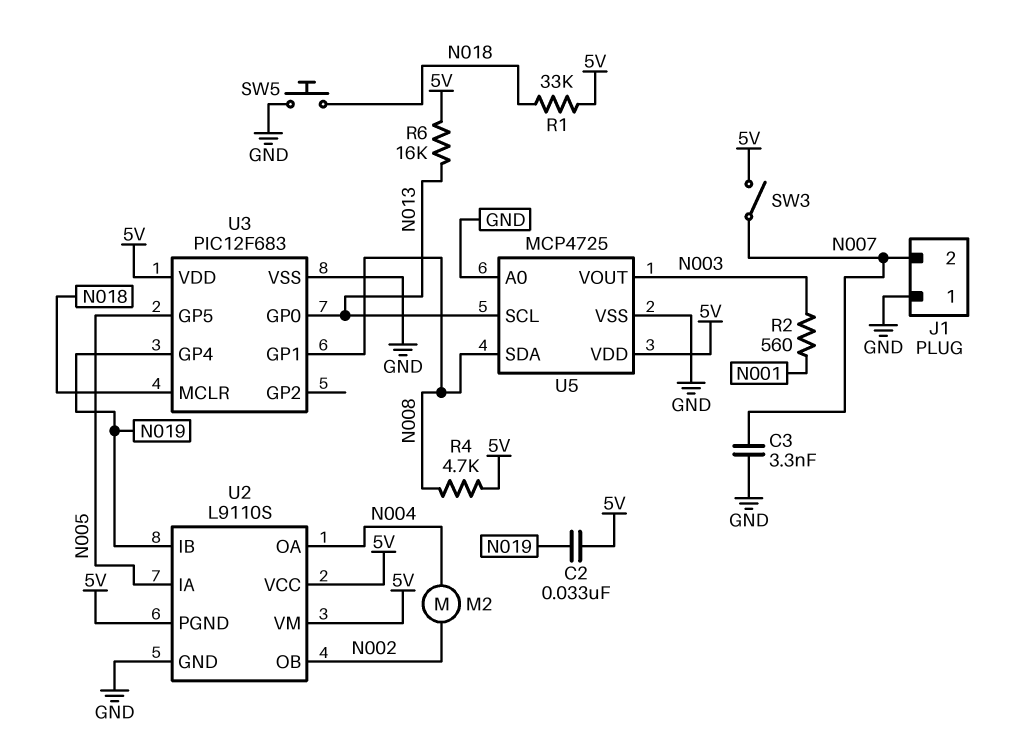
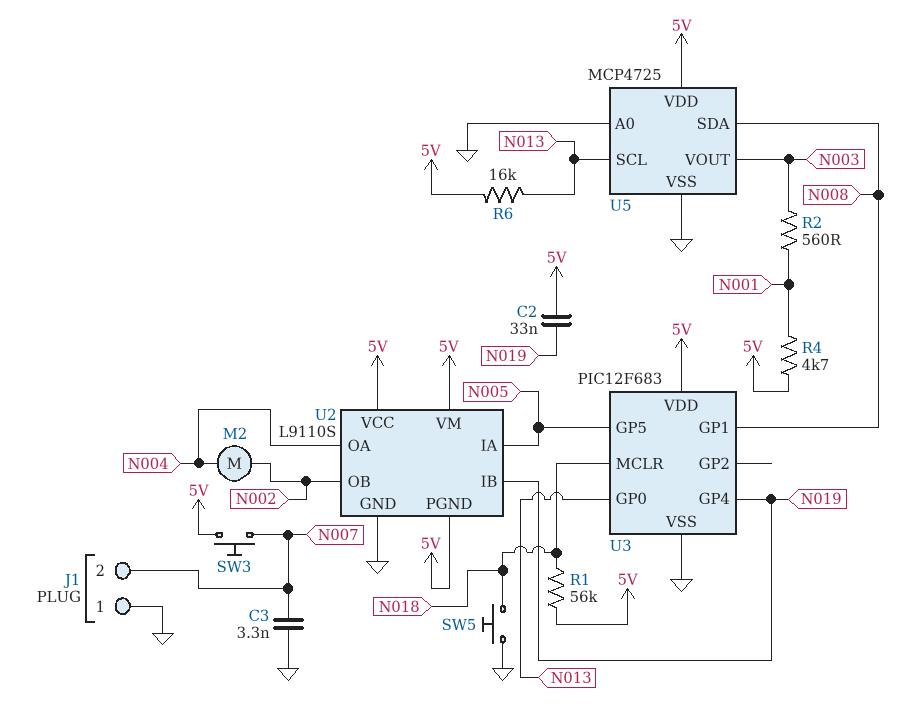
R1: 33k (5V, N018) -> 56k (5V, N018)
R4: 4.7k (5V, N008) -> 4.7k (5V, N001)
SW3: switch (5V, N007) -> button (5V, N007)

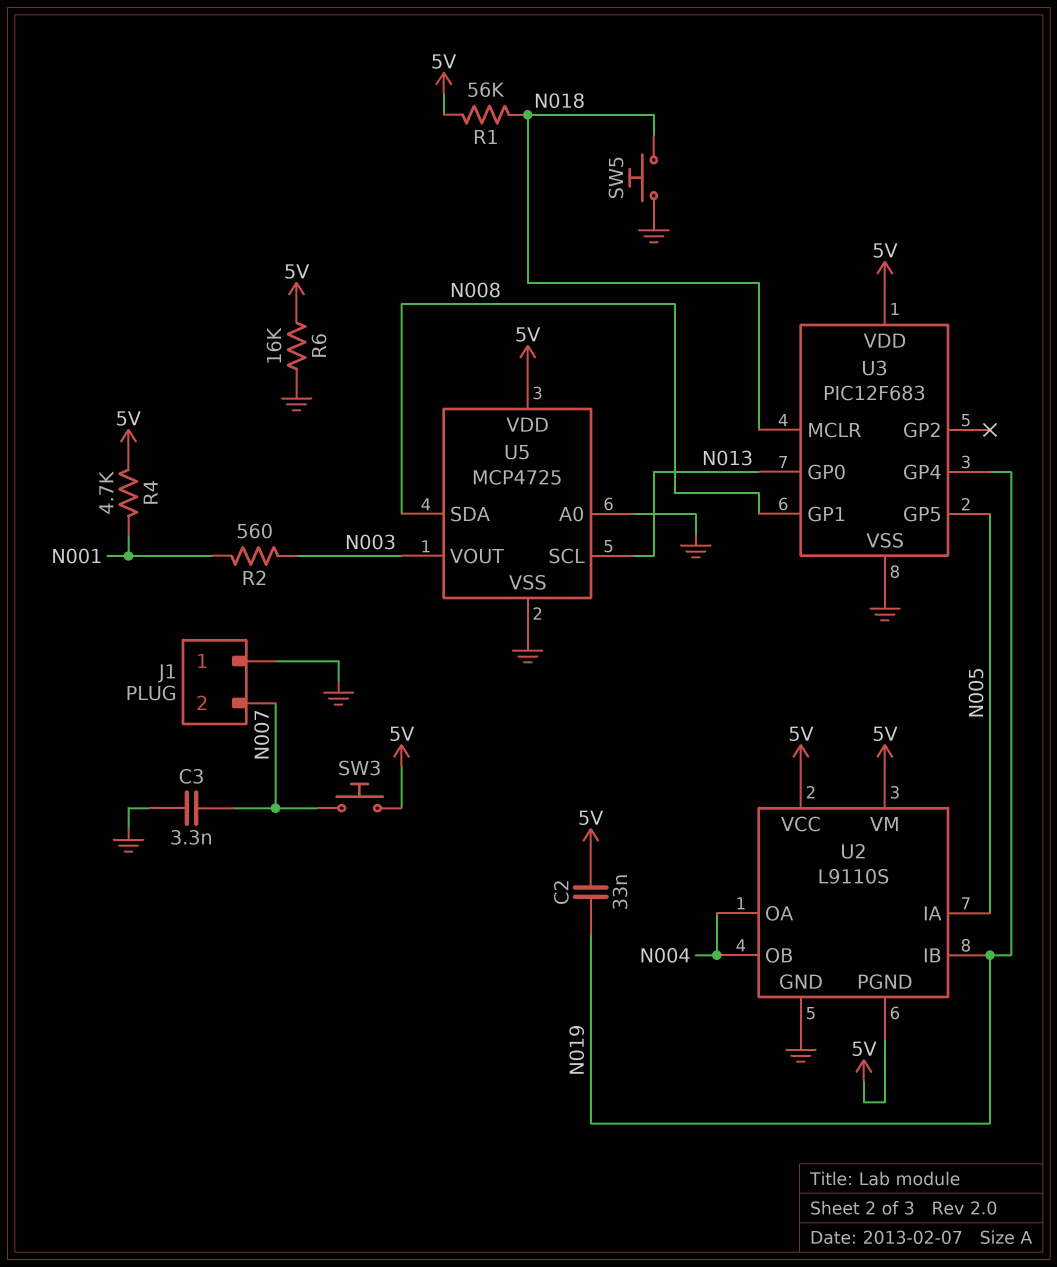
M2: motor (N002, N004) -> none
R6: 16k (5V, N013) -> 16k (5V, GND)
U2 pin OB: N002 -> N004

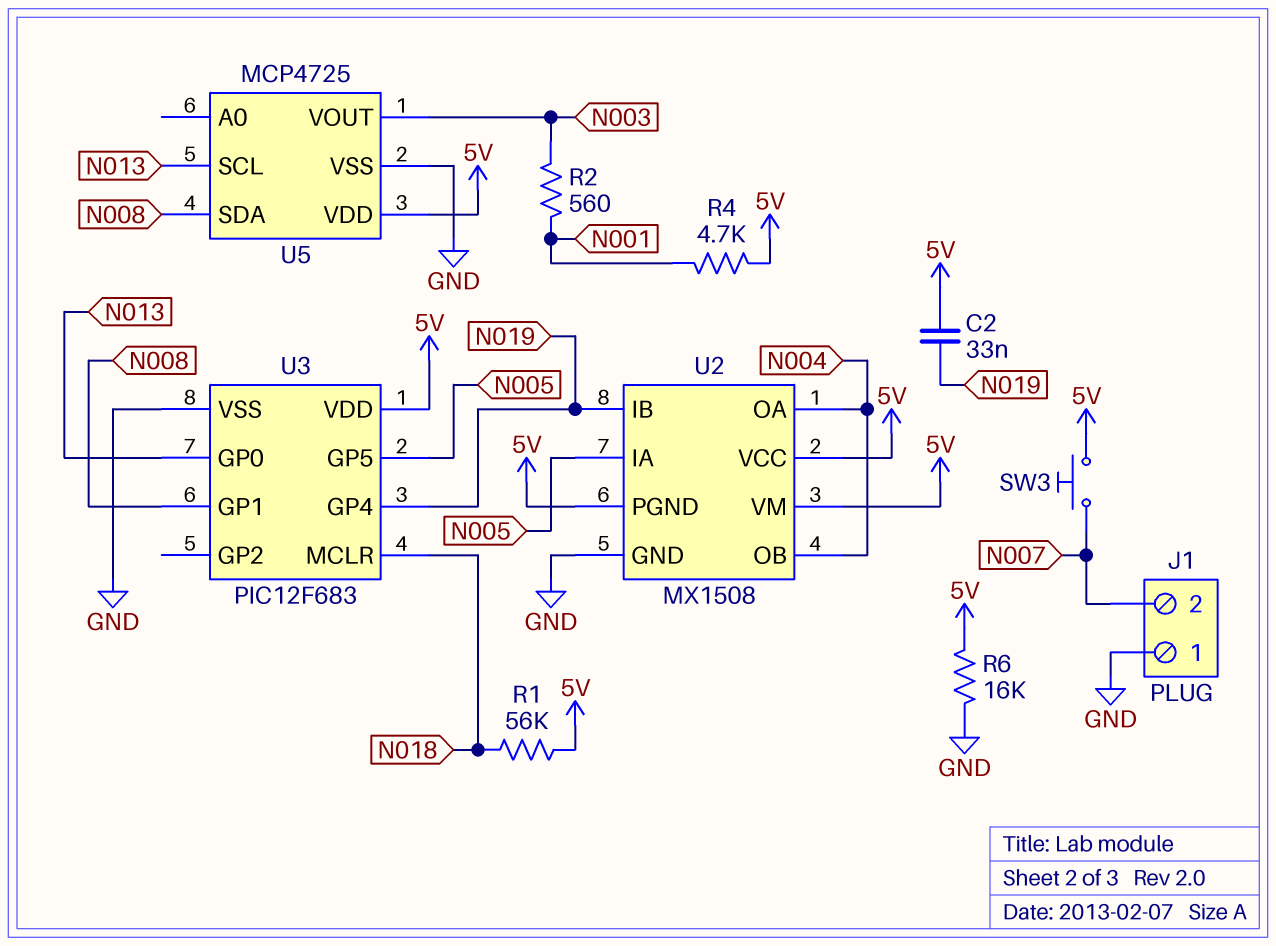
C3: 3.3nF (GND, N007) -> none
SW5: button (GND, N018) -> none
U2: L9110S -> MX1508
U5 pin A0: GND -> none

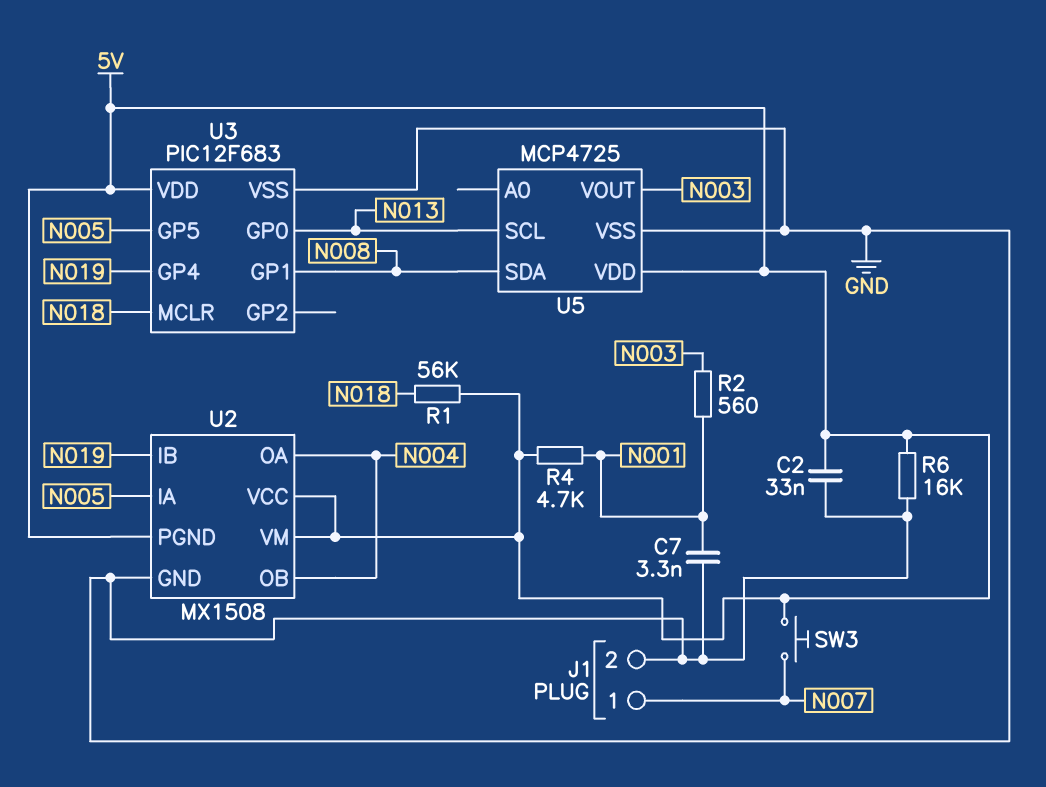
C2: 33nF (5V, N019) -> 33nF (5V, GND)
C7: none -> 3.3nF (GND, N001)
J1 pin 1: GND -> N007
J1 pin 2: N007 -> GND

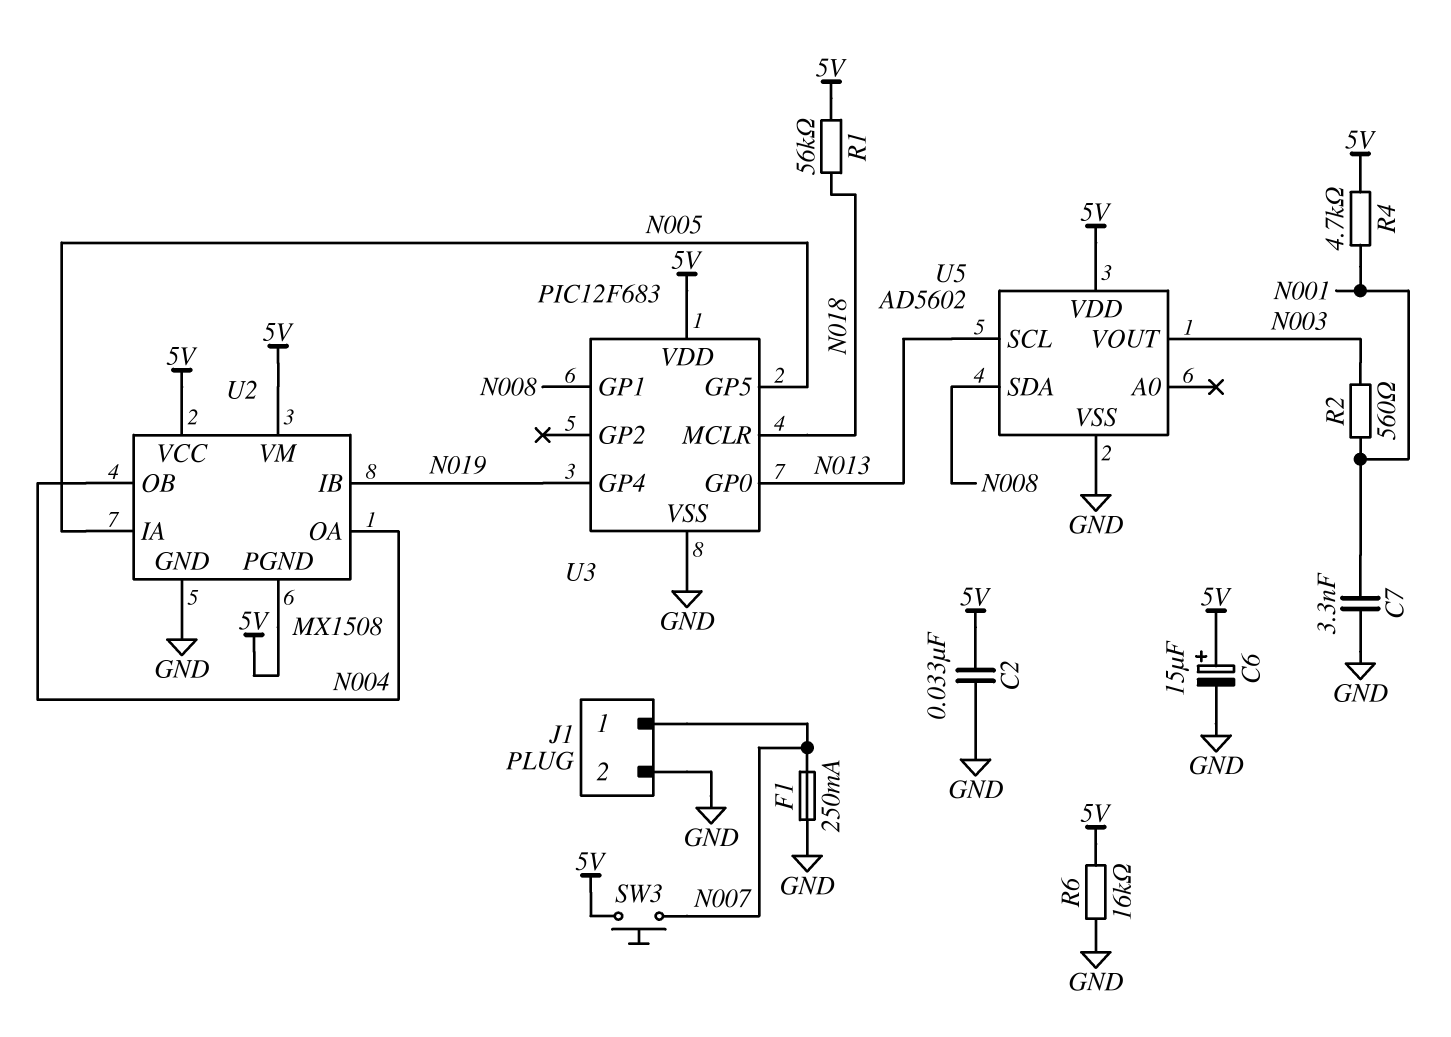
C6: none -> 15uF (plus 5V, minus GND)
F1: none -> 250mA (GND, N007)
U5: MCP4725 -> AD5602

